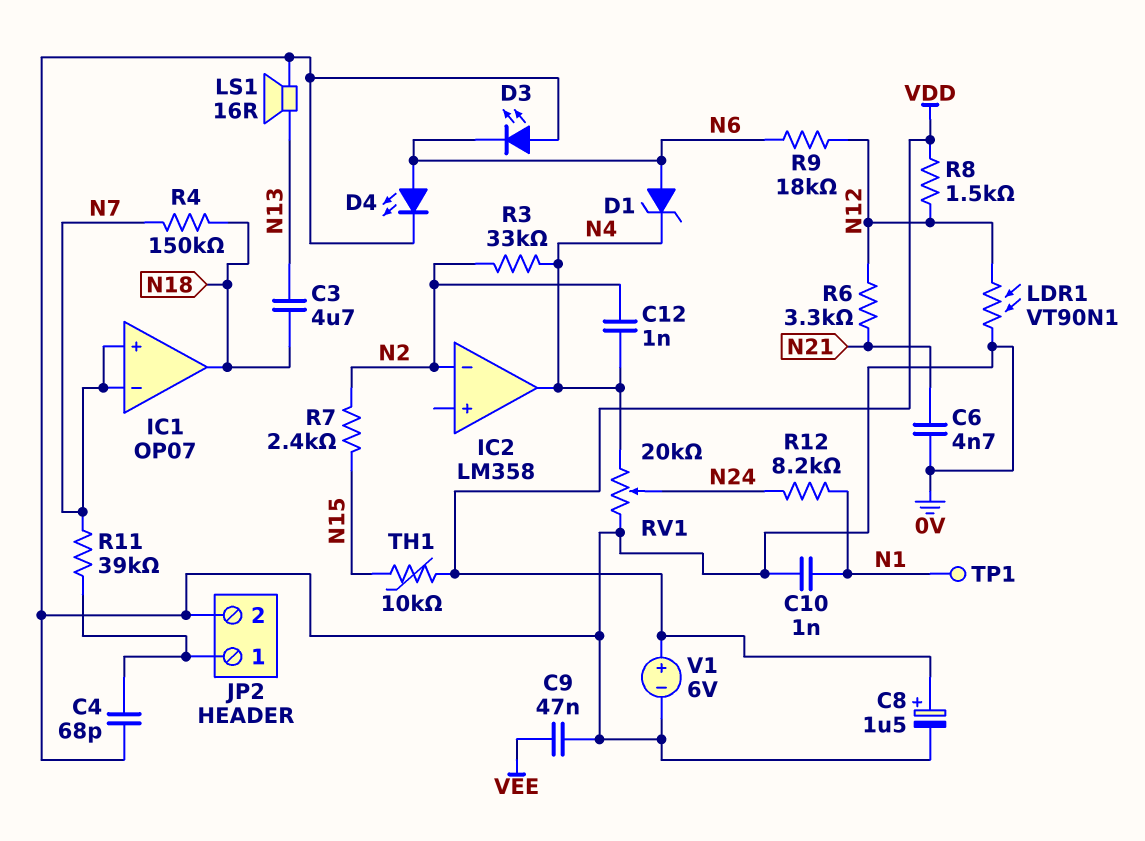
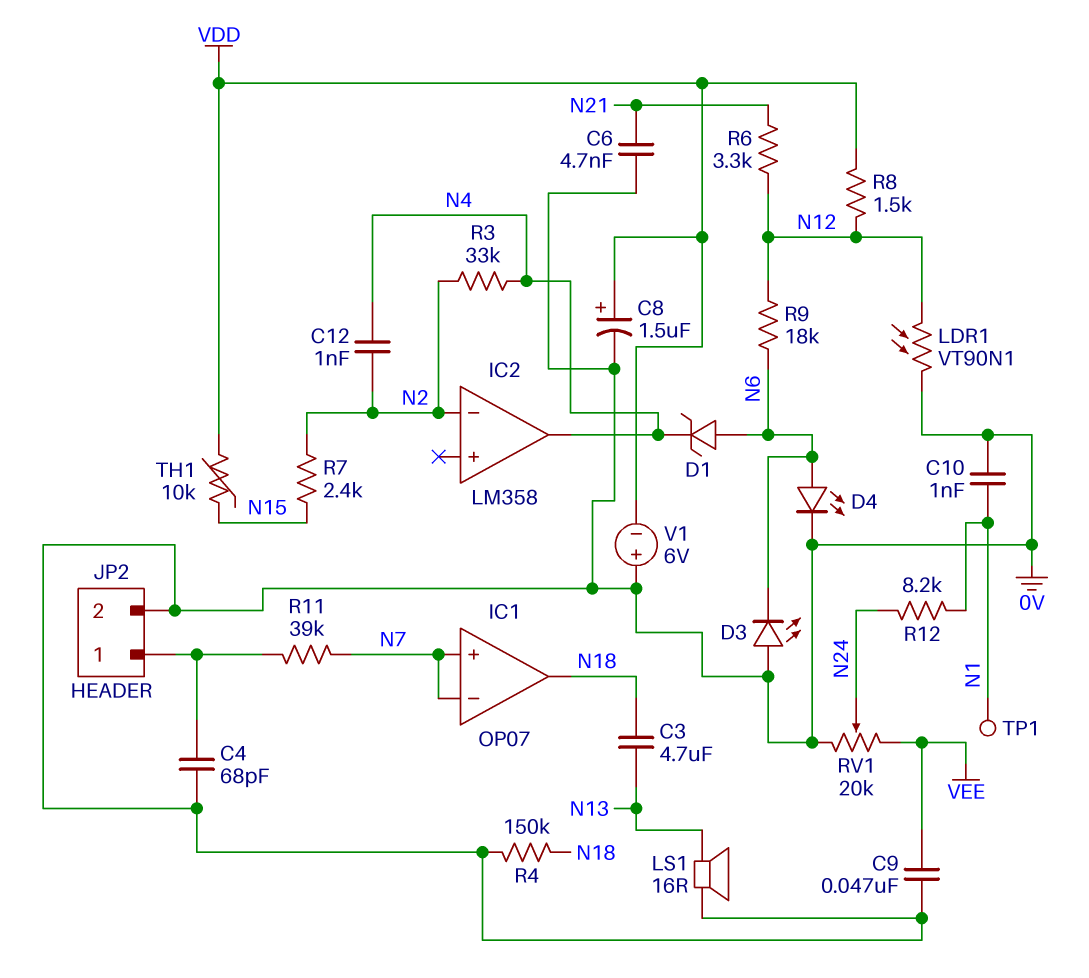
R4: 150k (N7, N18) -> 150k (0V, N18)
RV1: 20k (0V, N4, wiper N24) -> 20k (0V, VEE, wiper N24)
V1: 6V (plus VDD, minus 0V) -> 6V (plus 0V, minus VDD)

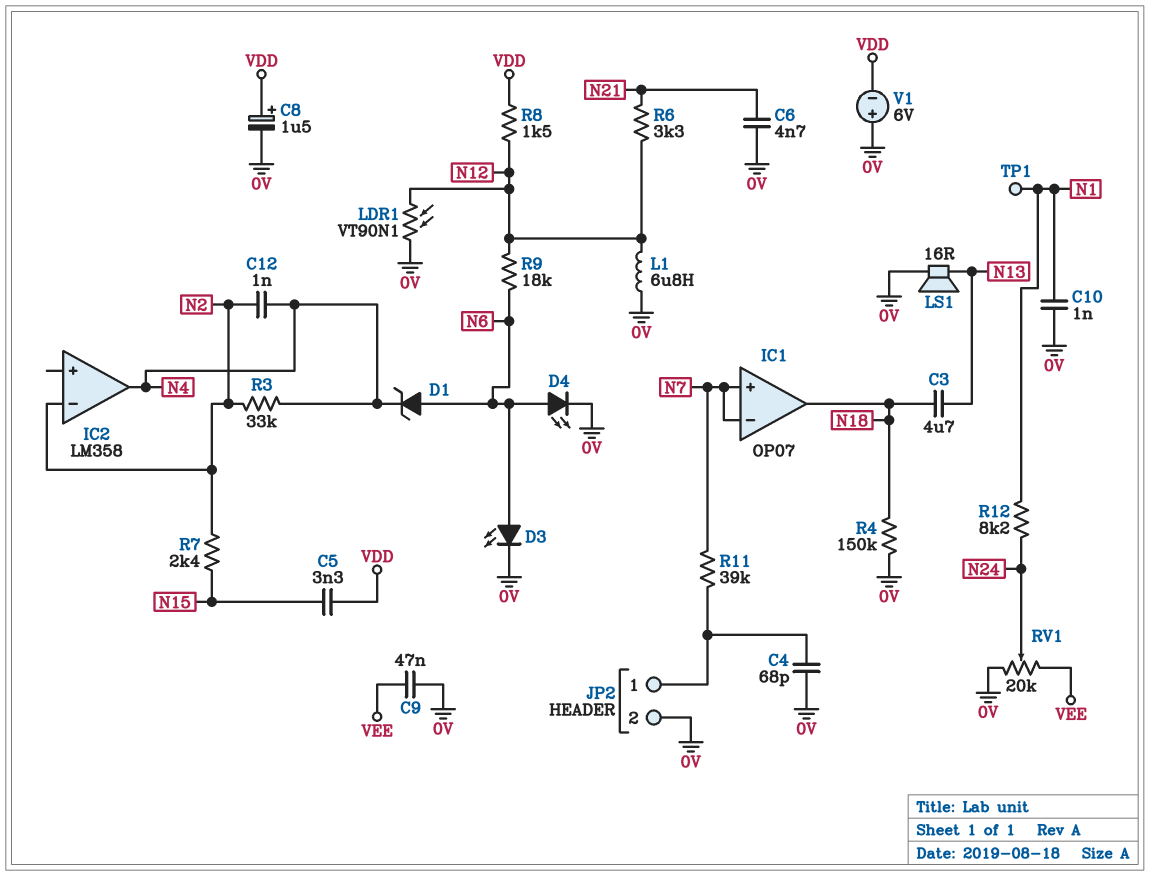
C5: none -> 3.3nF (N15, VDD)
D3: LED (A 0V, K N6) -> LED (A N6, K 0V)
L1: none -> 6.8uH (0V, N12)
TH1: 10k (N15, VDD) -> none

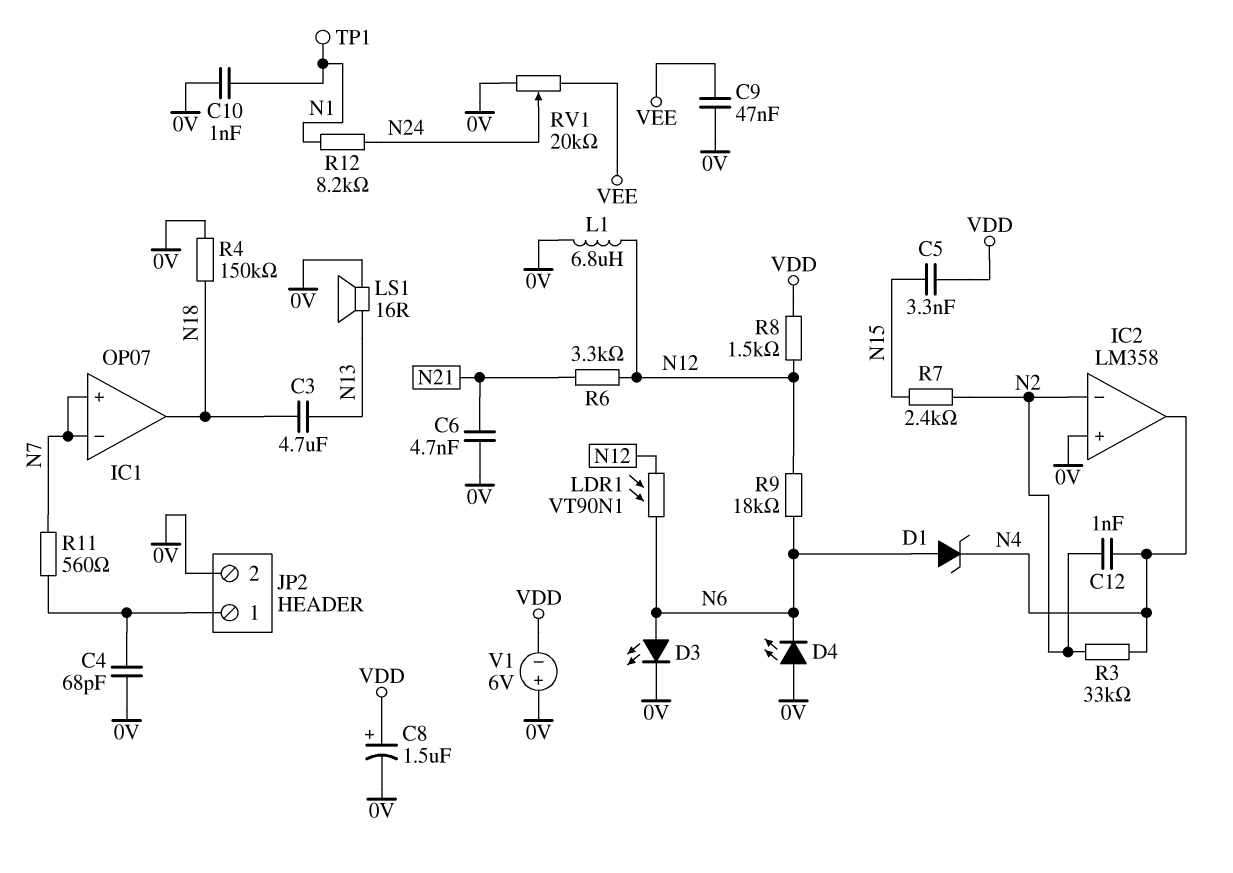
D4: LED (A N6, K 0V) -> LED (A 0V, K N6)
IC2 pin in+: none -> 0V
LDR1: VT90N1 (0V, N12) -> VT90N1 (N6, N12)
R11: 39k (JP2/1, N7) -> 560 (JP2/1, N7)

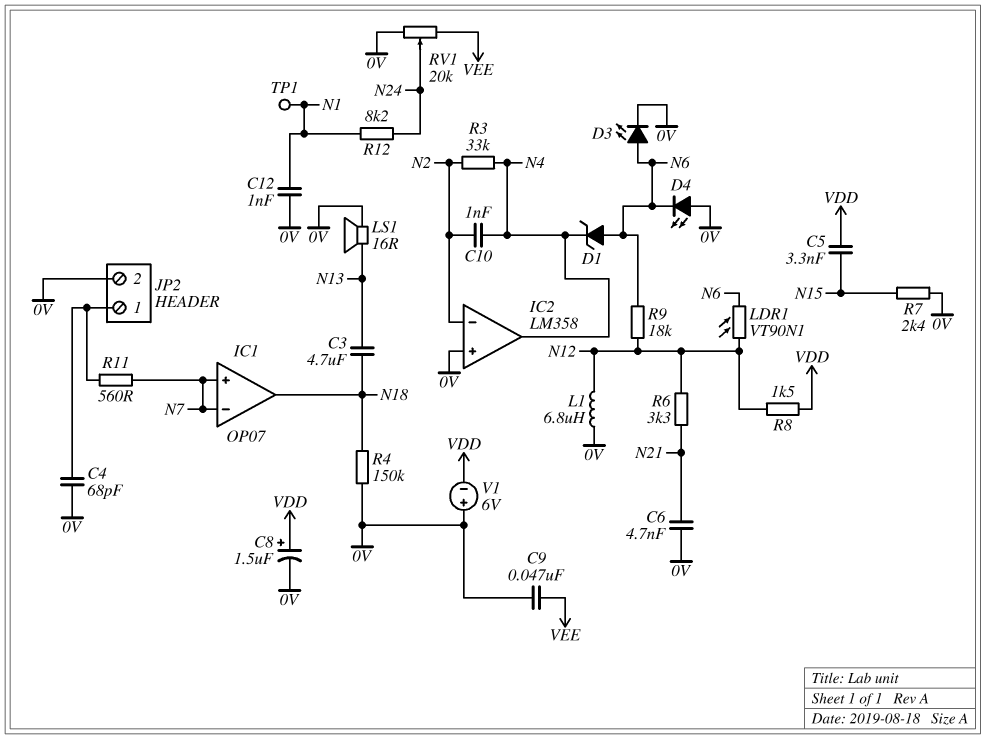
C10: 1nF (0V, N1) -> 1nF (N2, N4)
C12: 1nF (N2, N4) -> 1nF (0V, N1)
R7: 2.4k (N2, N15) -> 2.4k (0V, N15)

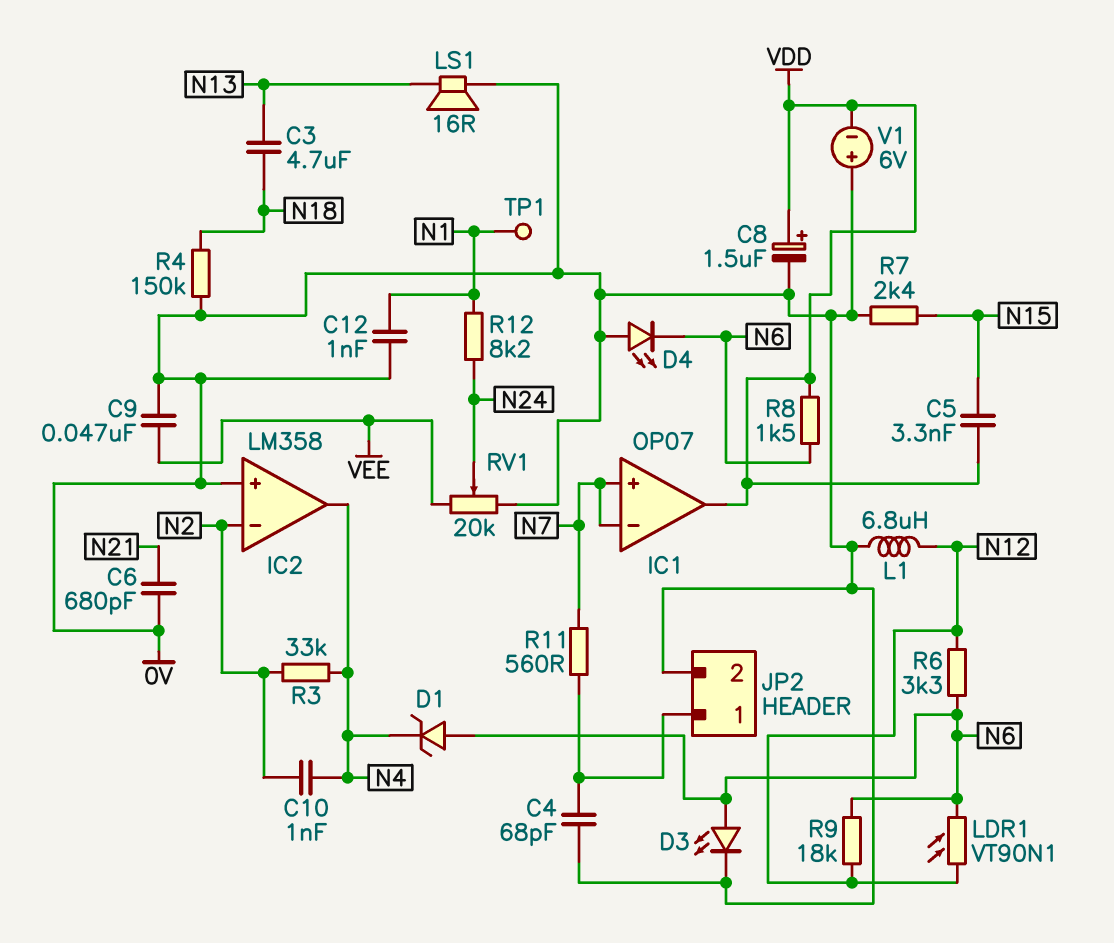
C6: 4.7nF (0V, N21) -> 680pF (0V, N21)
IC1 pin out: N18 -> VDD
R6: 3.3k (N12, N21) -> 3.3k (N6, N12)
R8: 1.5k (N12, VDD) -> 1.5k (N6, VDD)

